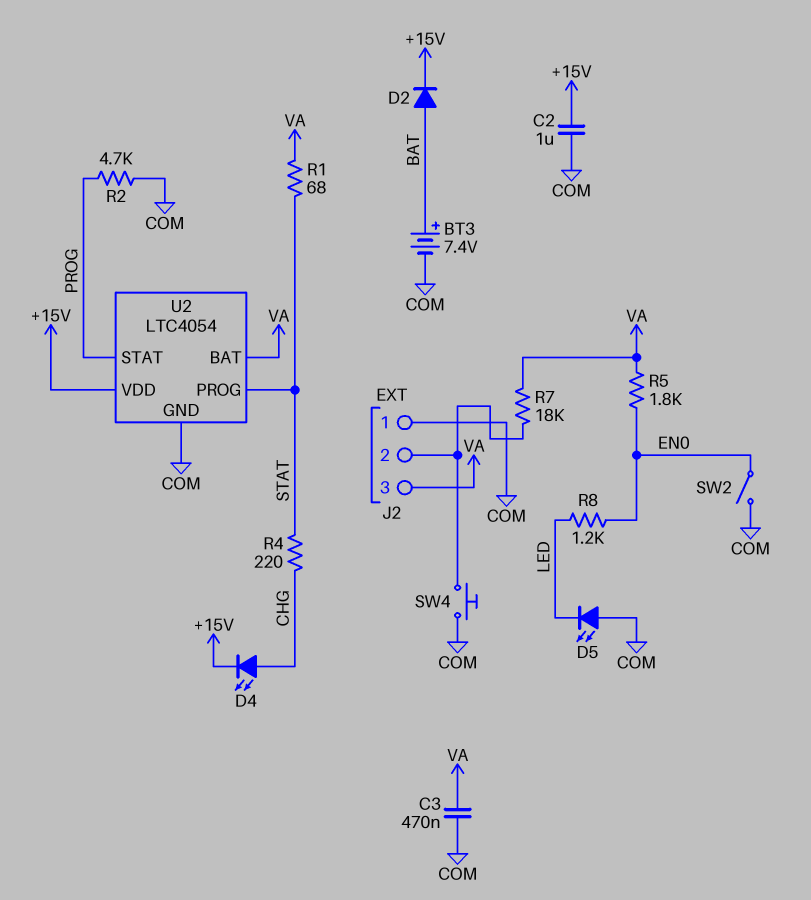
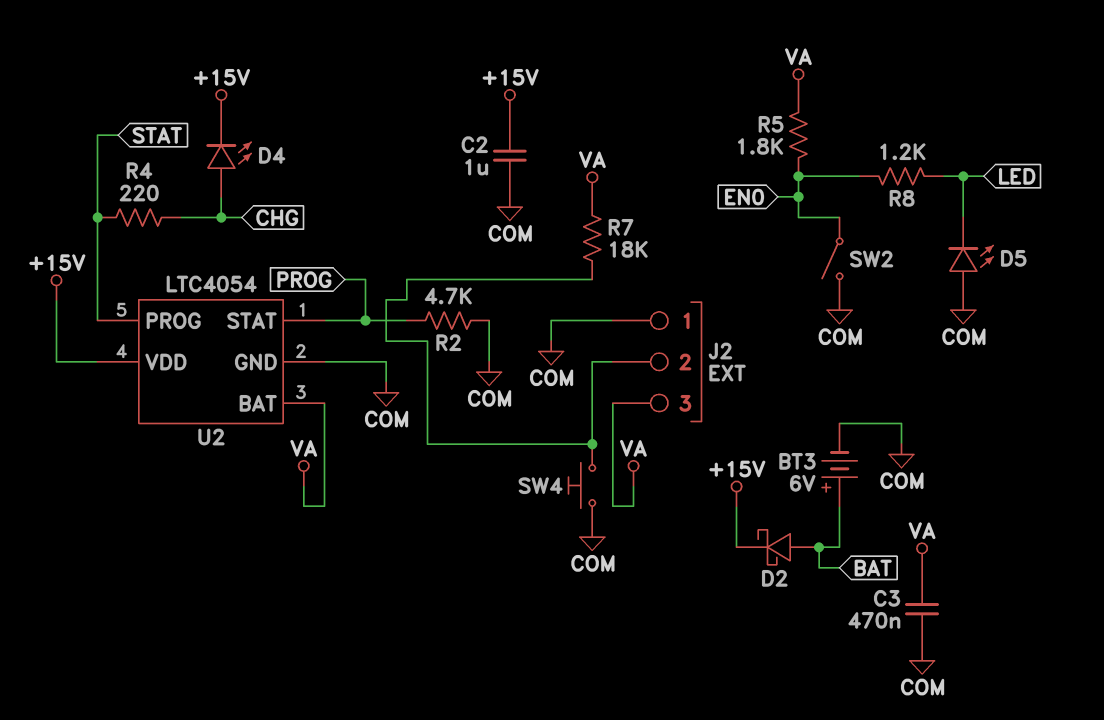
BT3: 7.4V (plus BAT, minus COM) -> 6V (plus BAT, minus COM)
D2: diode (A BAT, K +15V) -> schottky (A BAT, K +15V)
R1: 68 (STAT, VA) -> none

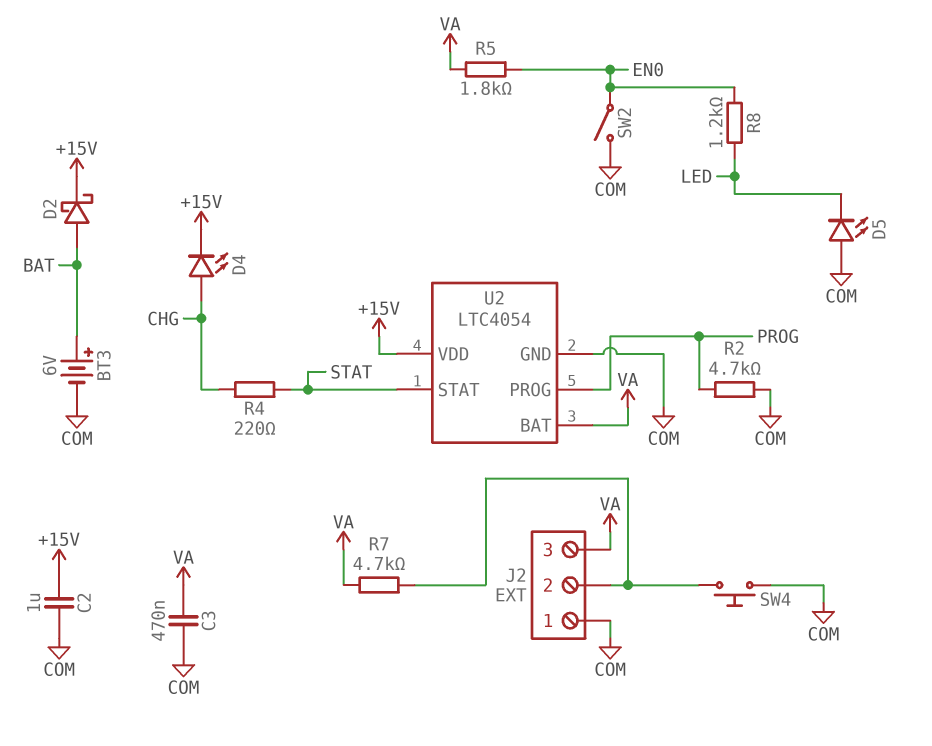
R7: 18k (J2/2, VA) -> 4.7k (J2/2, VA)
U2 pin PROG: STAT -> PROG
U2 pin STAT: PROG -> STAT

